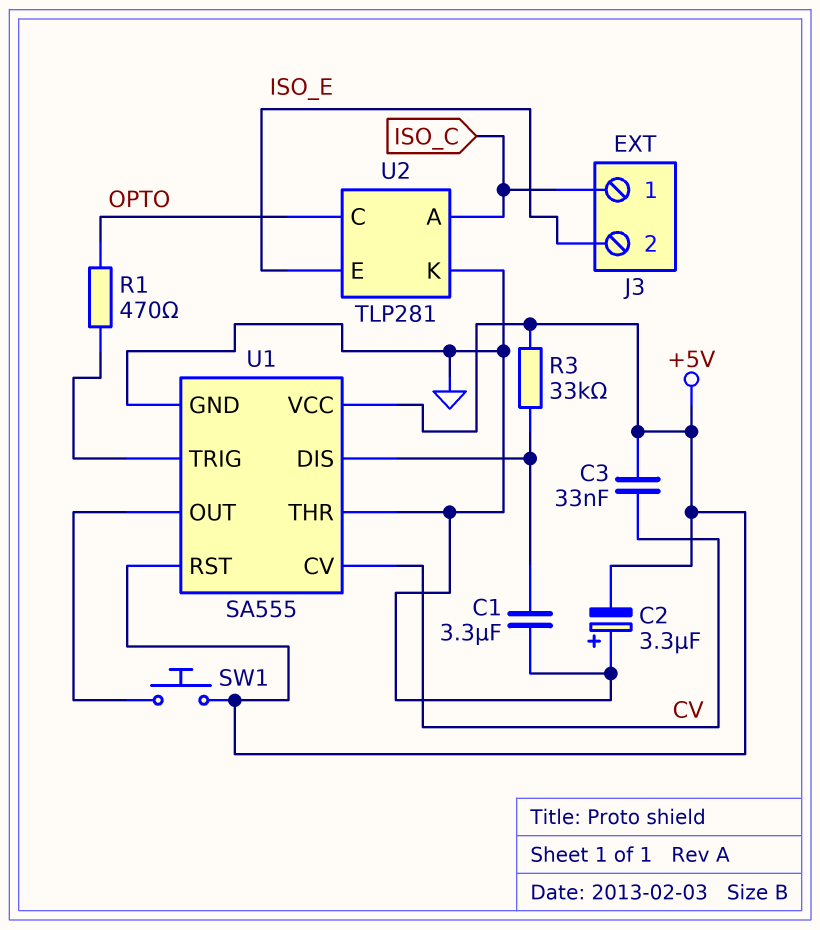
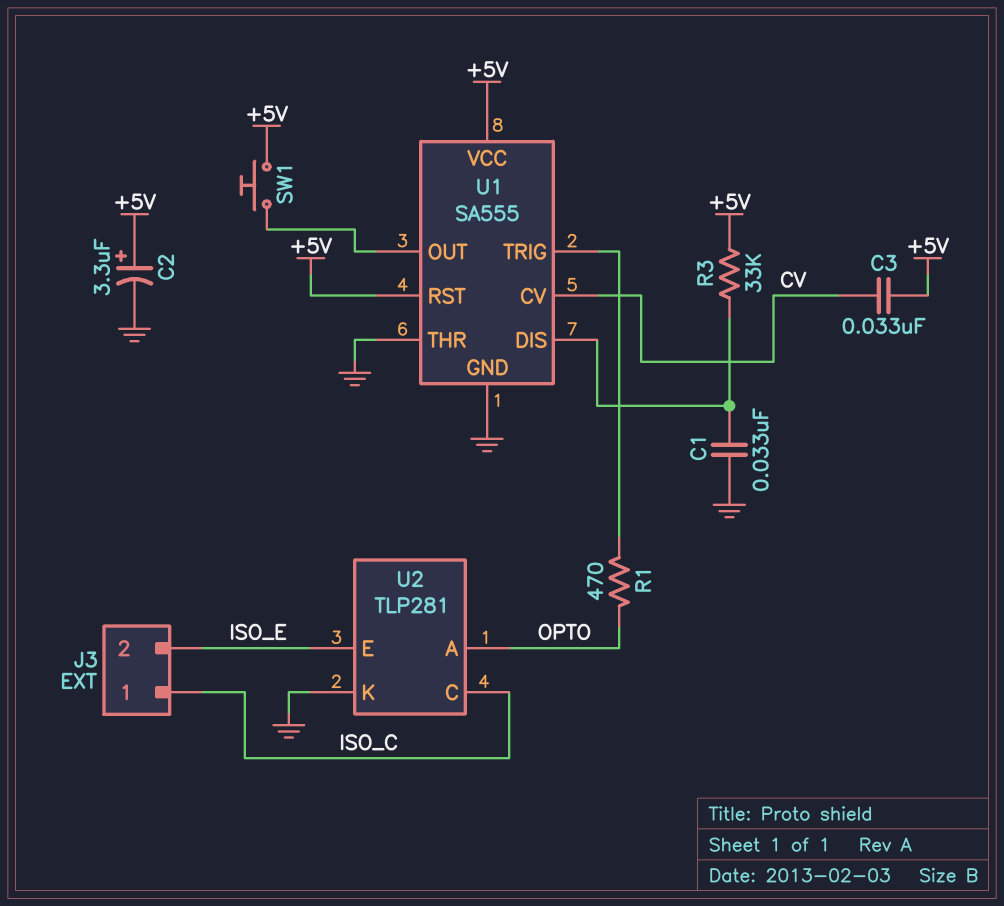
C1: 3.3uF (GND, U1/DIS) -> 33nF (GND, U1/DIS)
C2: 3.3uF (plus GND, minus +5V) -> 3.3uF (plus +5V, minus GND)
U2 pin A: ISO_C -> OPTO
U2 pin C: OPTO -> ISO_C

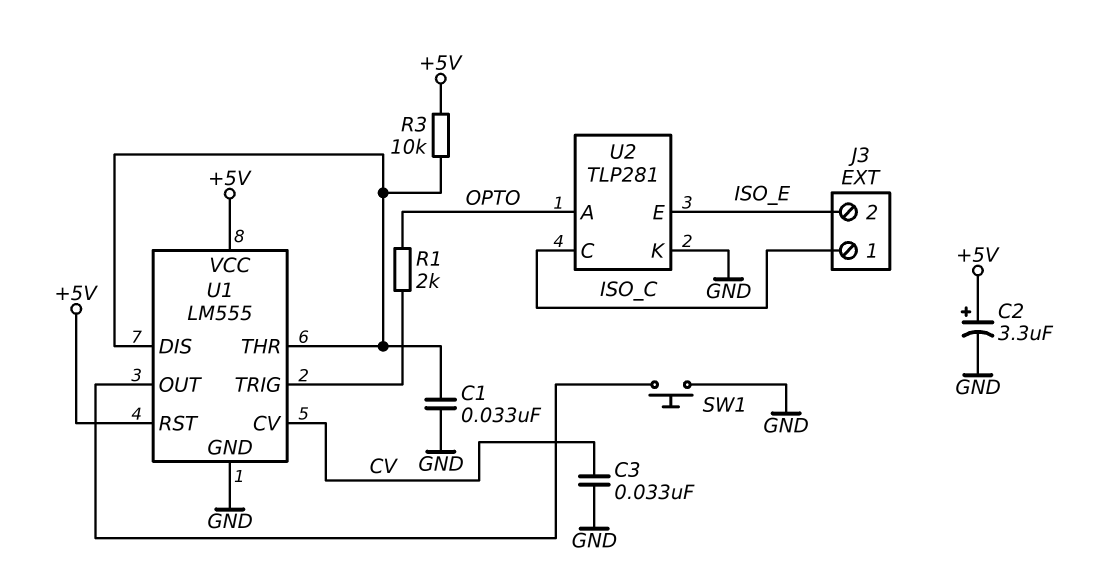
C3: 33nF (+5V, CV) -> 33nF (CV, GND)
R1: 470 (OPTO, U1/TRIG) -> 2k (OPTO, U1/TRIG)
R3: 33k (+5V, U1/DIS) -> 10k (+5V, U1/DIS)
SW1: button (+5V, U1/OUT) -> button (GND, U1/OUT)
U1: SA555 -> LM555
U1 pin THR: GND -> U1/DIS

